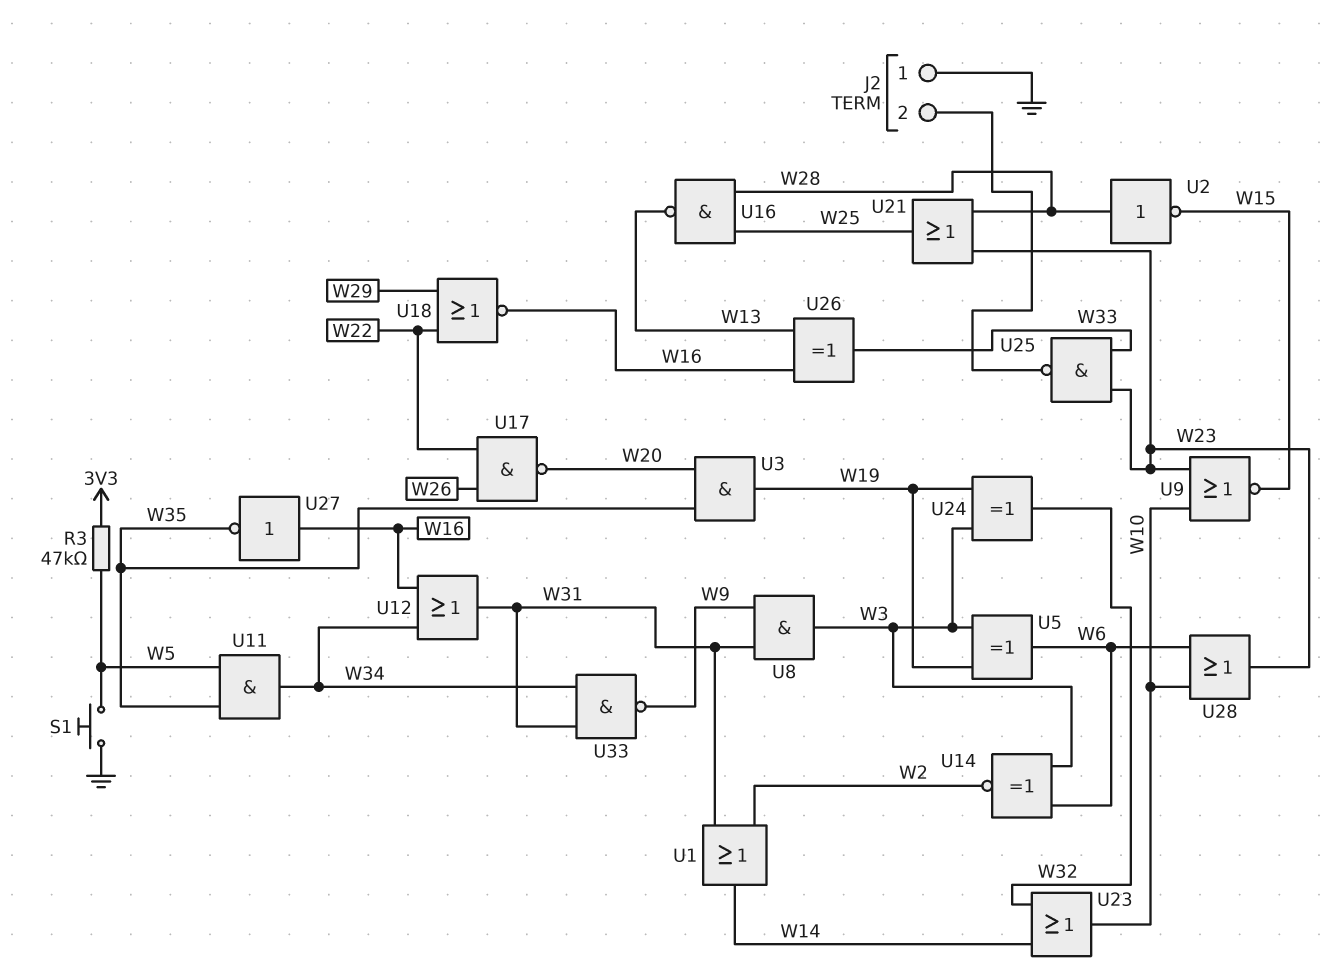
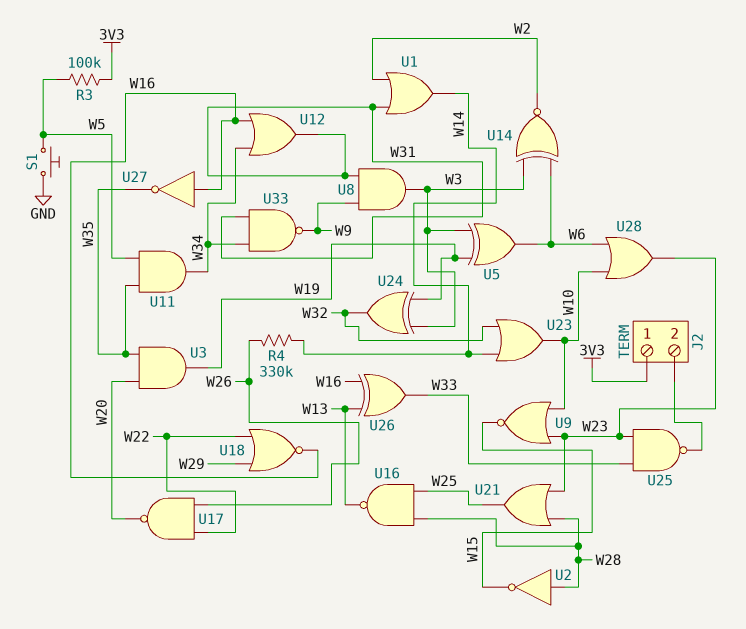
J2 pin 1: GND -> 3V3
R3: 47k (3V3, W5) -> 100k (3V3, W5)
R4: none -> 330k (W14, W26)

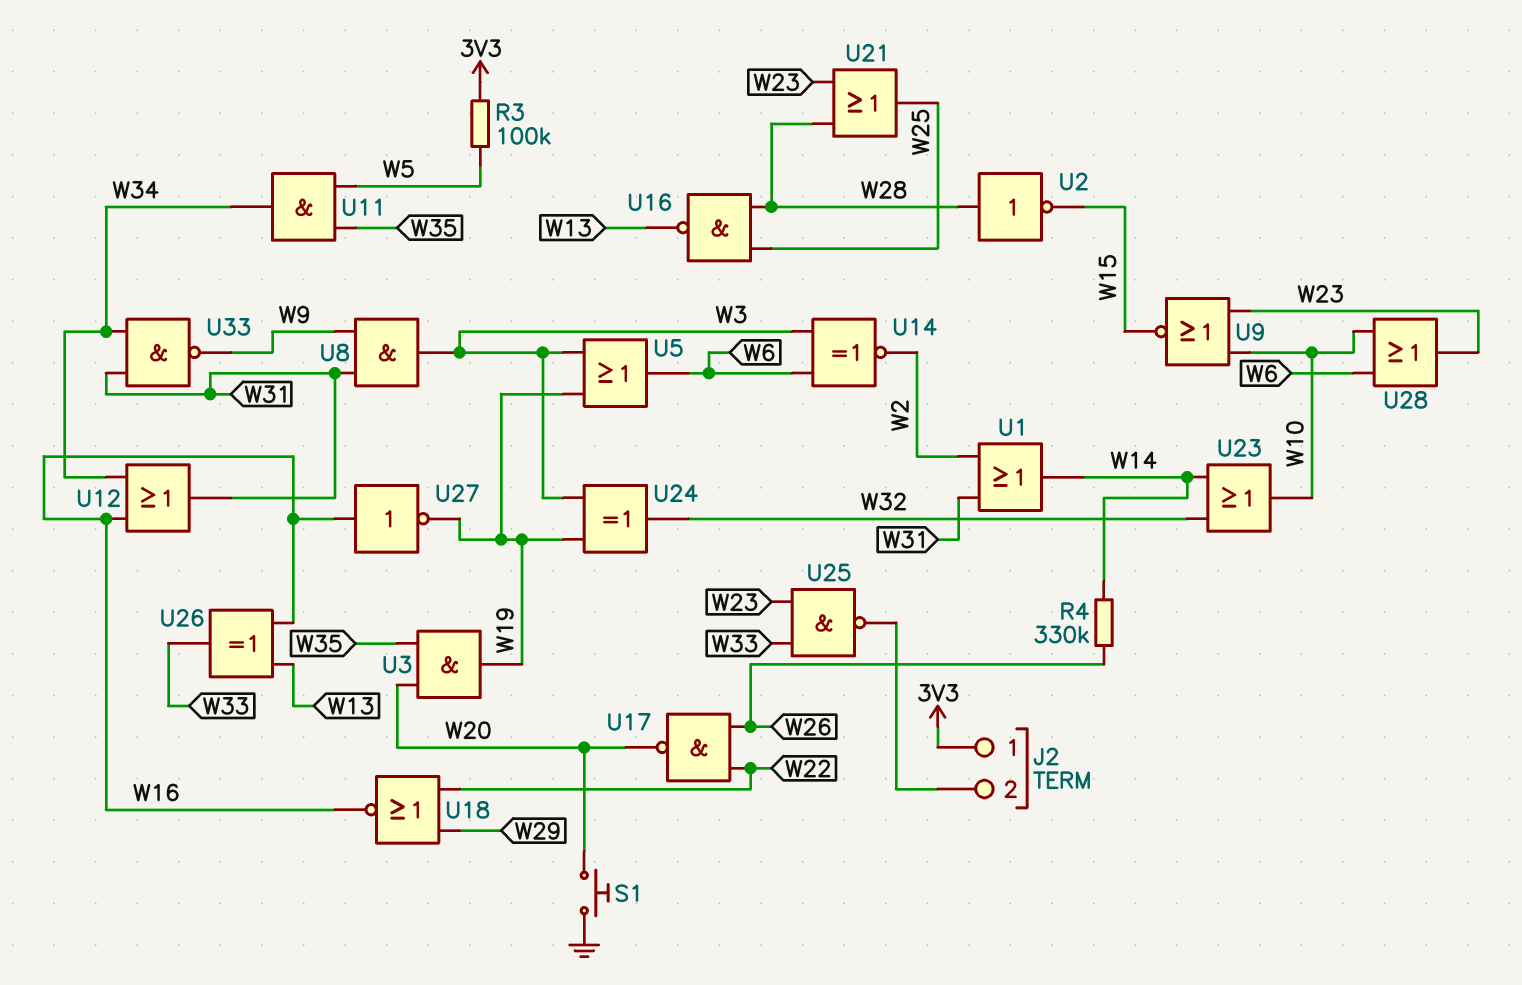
S1: button (GND, W5) -> button (GND, W20)
U5: XOR (in W3, in W19, out W6) -> OR (in W3, in W19, out W6)
U27: NOT (in W16, out W35) -> NOT (in W16, out W19)

